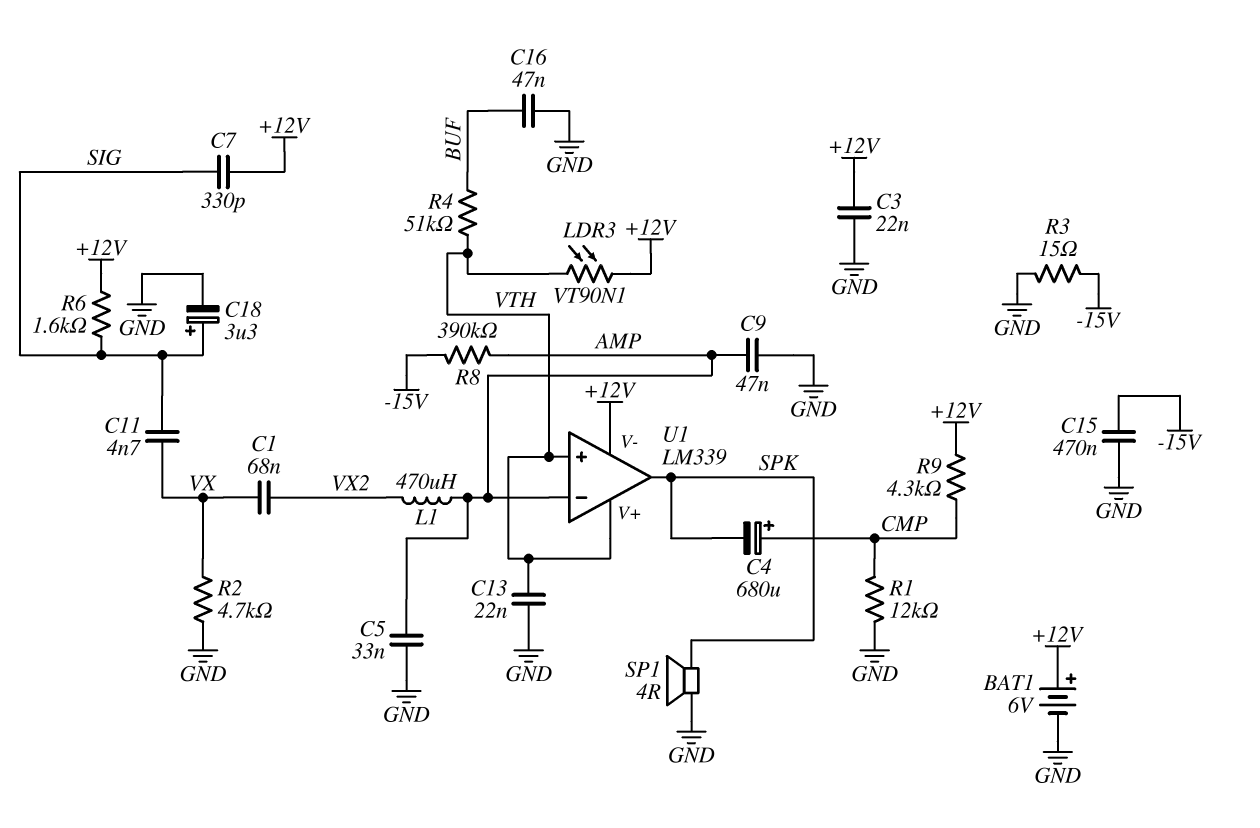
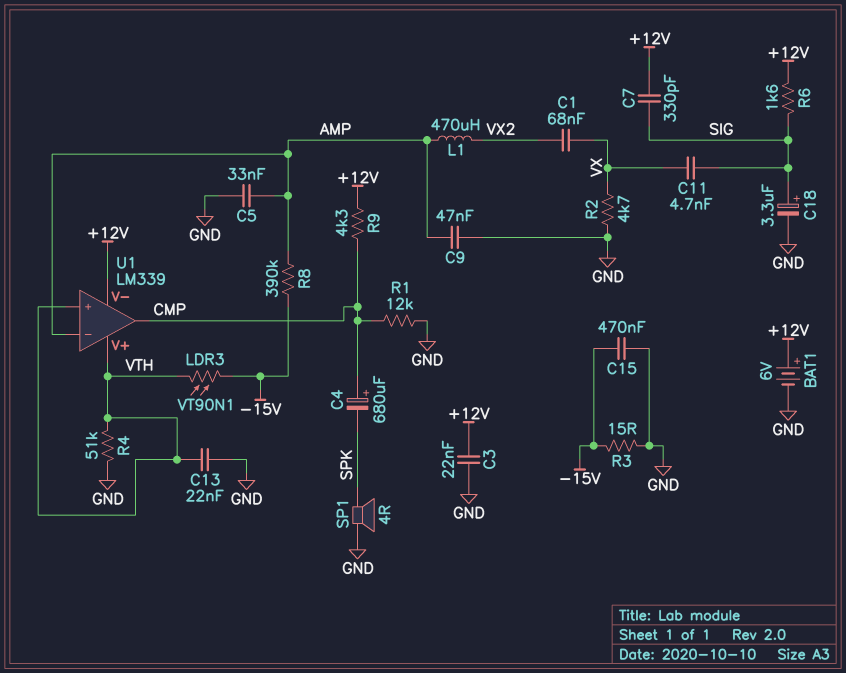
C16: 47nF (BUF, GND) -> none
LDR3: VT90N1 (+12V, VTH) -> VT90N1 (-15V, VTH)
R4: 51k (BUF, VTH) -> 51k (GND, VTH)
U1 pin out: SPK -> CMP

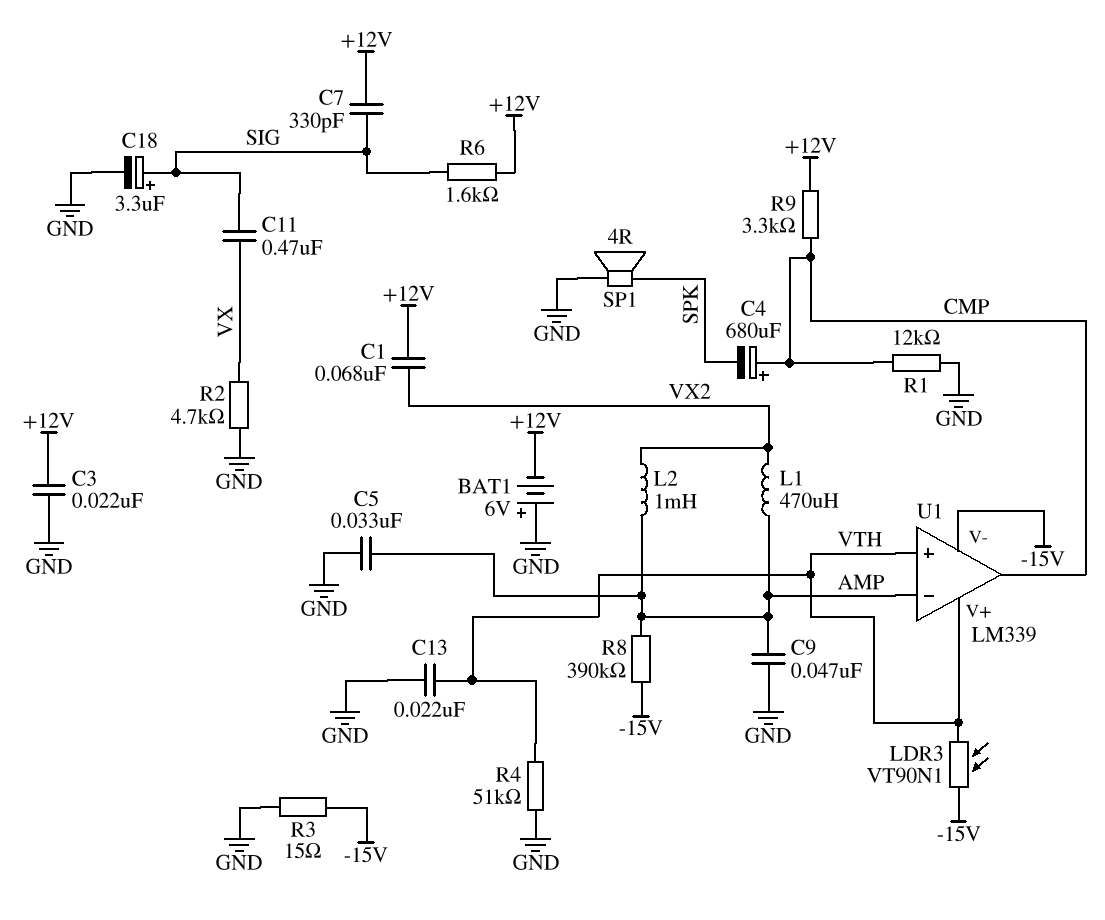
BAT1: 6V (plus +12V, minus GND) -> 6V (plus GND, minus +12V)
C1: 68nF (VX, VX2) -> 68nF (+12V, VX2)
C11: 4.7nF (SIG, VX) -> 470nF (SIG, VX)
C15: 470nF (-15V, GND) -> none
L2: none -> 1mH (AMP, VX2)
R9: 4.3k (+12V, CMP) -> 3.3k (+12V, CMP)
U1 pin V-: +12V -> -15V

